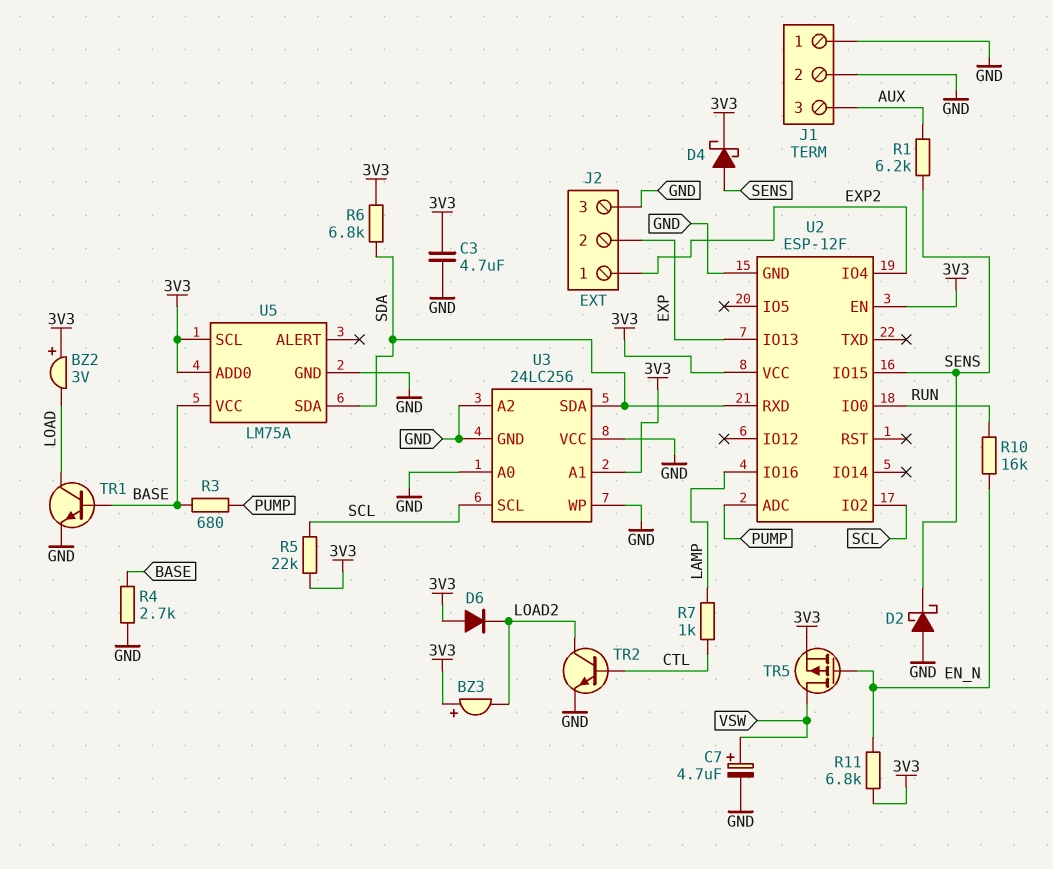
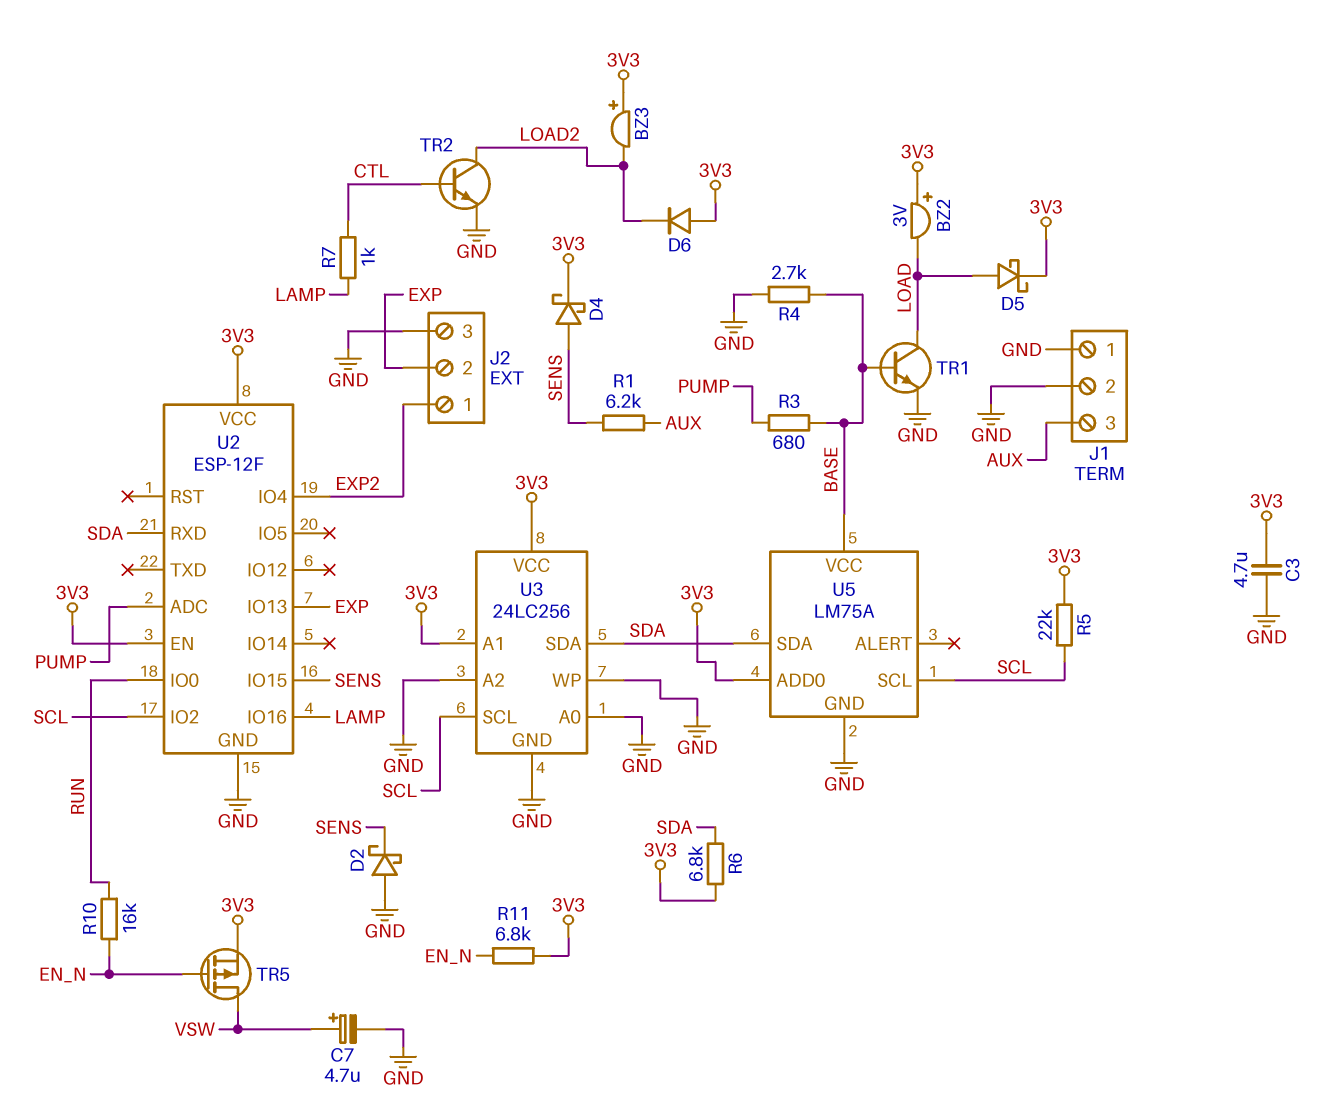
D5: none -> schottky (A LOAD, K 3V3)
U3 pin VCC: GND -> 3V3
U5 pin SCL: 3V3 -> SCL

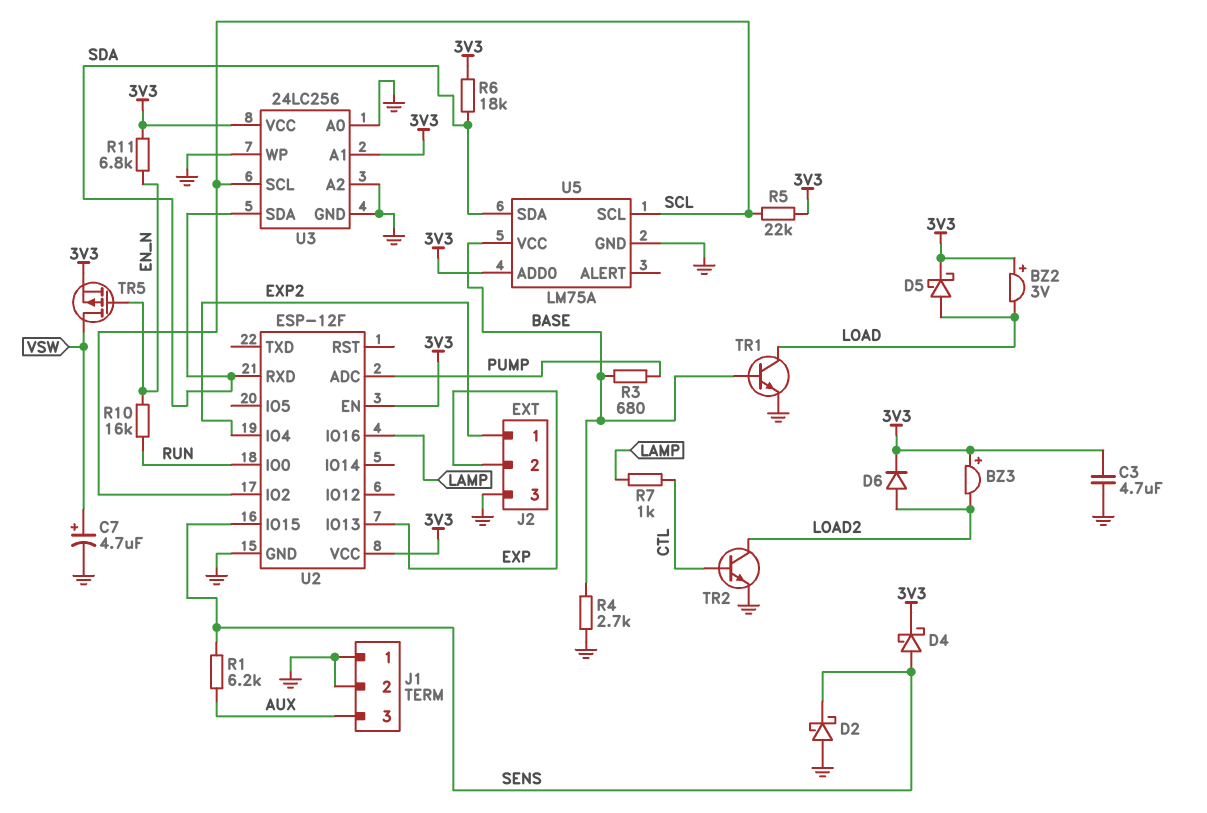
D6: diode (A 3V3, K LOAD2) -> diode (A LOAD2, K 3V3)
R6: 6.8k (3V3, SDA) -> 18k (3V3, SDA)

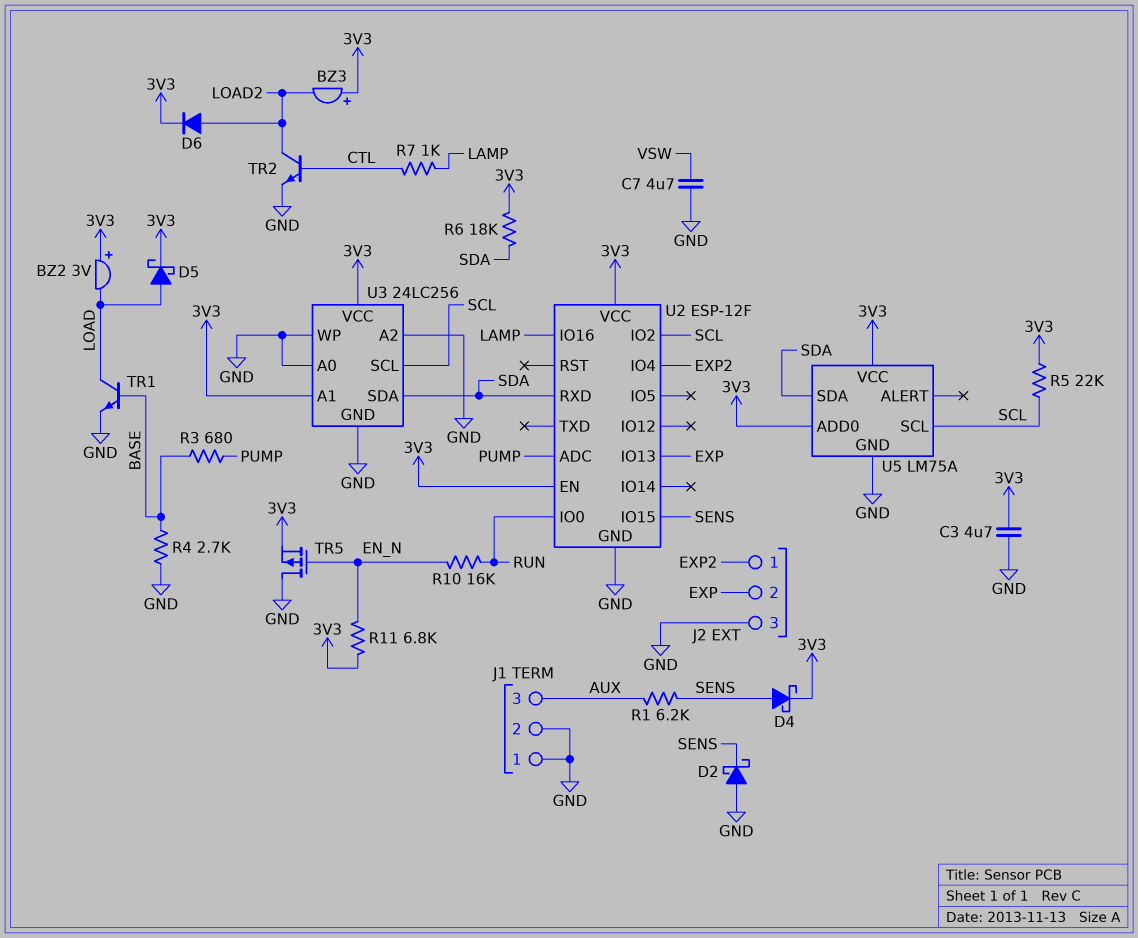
C7: 4.7uF (plus VSW, minus GND) -> 4.7uF (GND, VSW)
TR5: PMOS (G EN_N, D VSW, S 3V3) -> PMOS (G EN_N, D GND, S 3V3)
U5 pin VCC: BASE -> 3V3

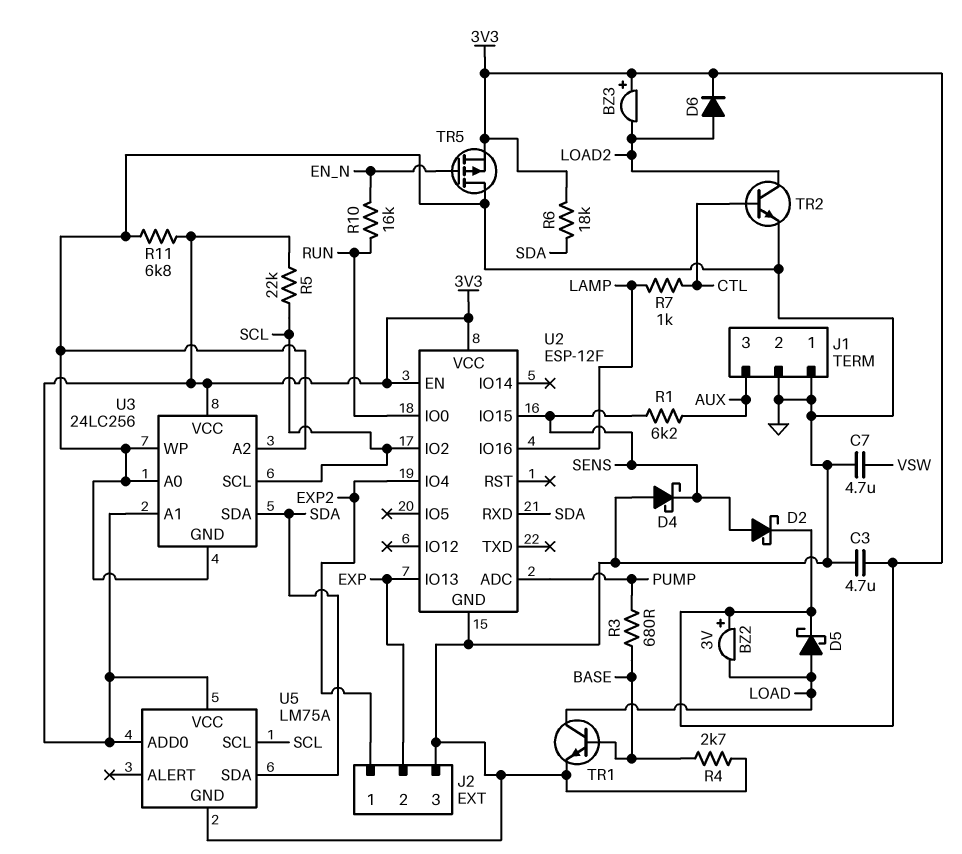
D2: schottky (A GND, K SENS) -> schottky (A SENS, K 3V3)
D4: schottky (A SENS, K 3V3) -> schottky (A GND, K SENS)
R11: 6.8k (3V3, EN_N) -> 6.8k (3V3, GND)

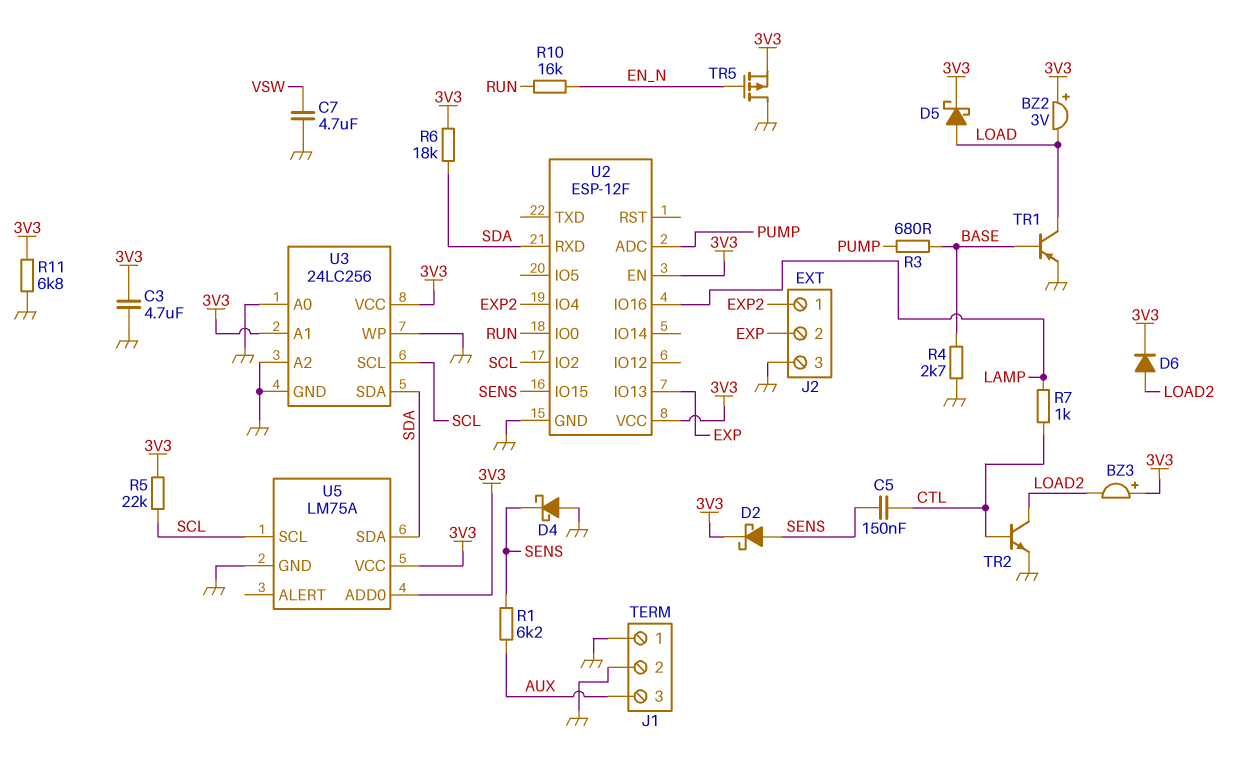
C5: none -> 150nF (CTL, SENS)
TR1: NPN (B BASE, C LOAD, E GND) -> PNP (B BASE, C LOAD, E GND)

